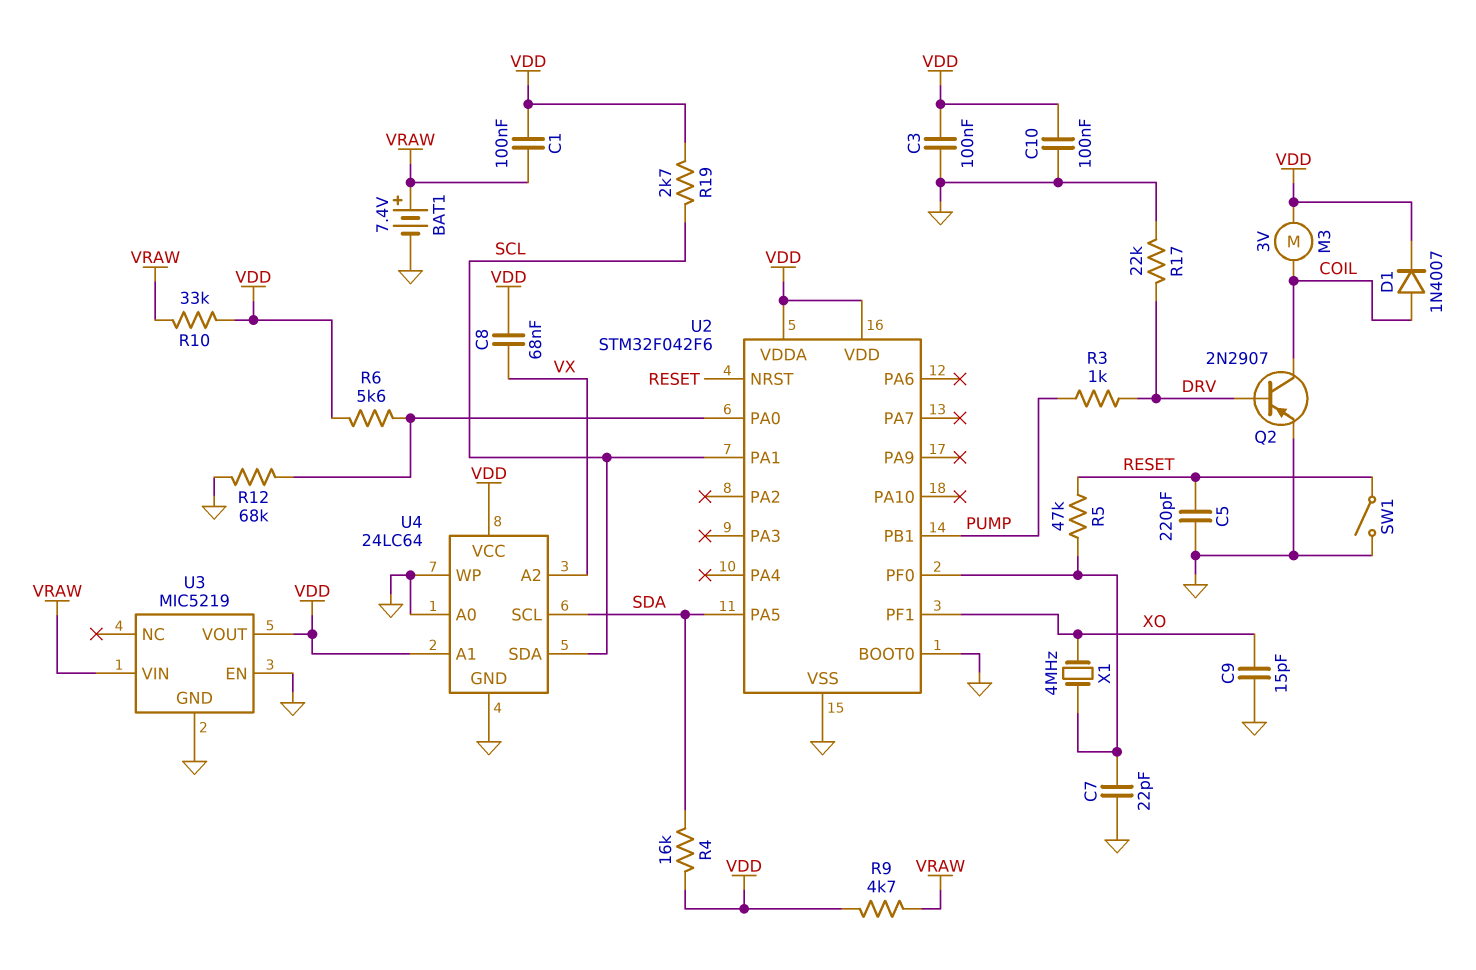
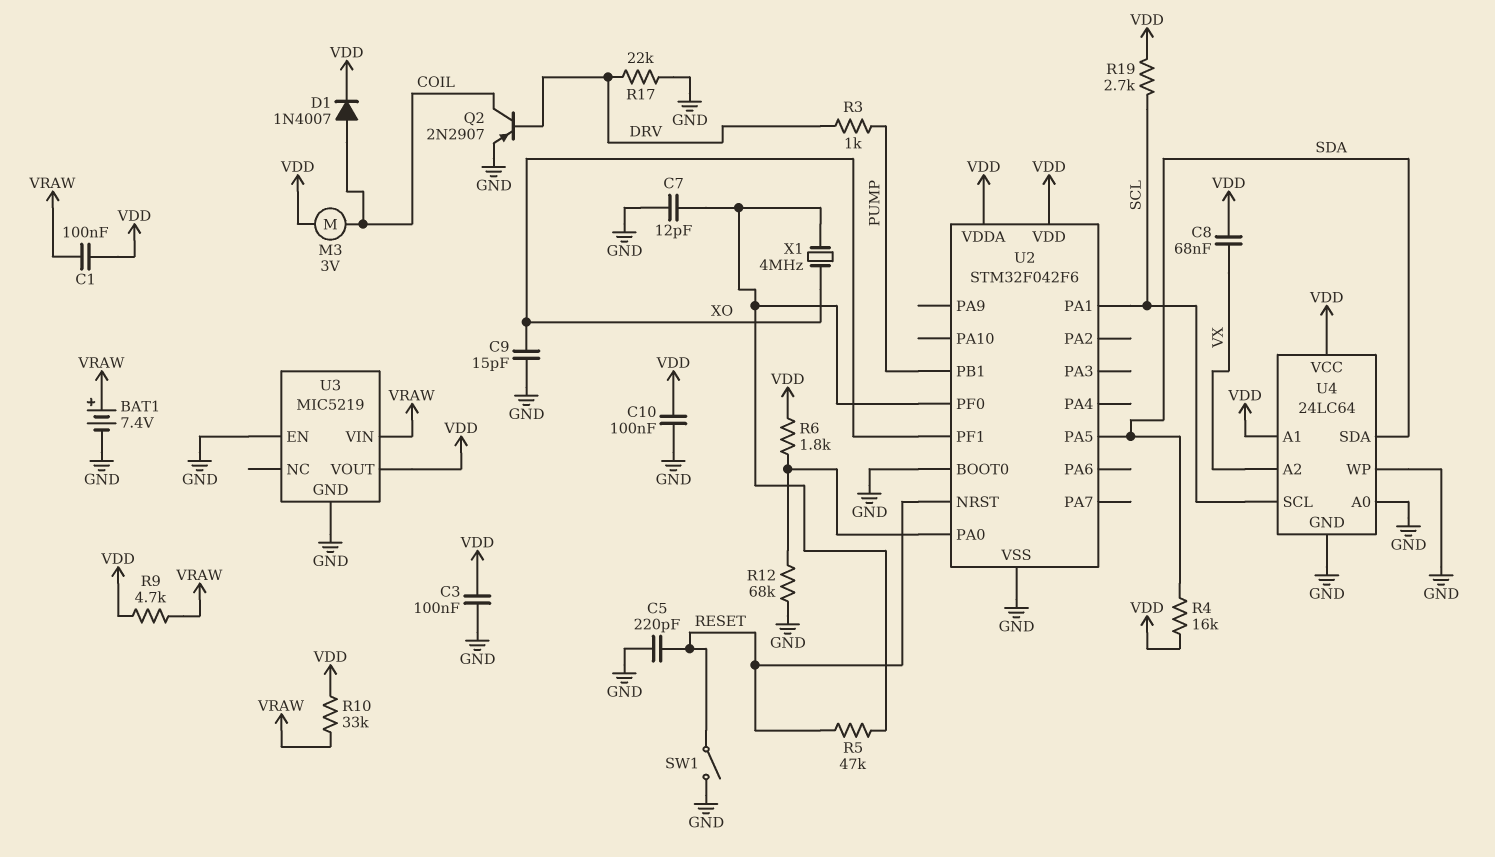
C7: 22pF (GND, U2/PF0) -> 12pF (GND, U2/PF0)
R6: 5.6k (U2/PA0, VDD) -> 1.8k (U2/PA0, VDD)
U4 pin SCL: SDA -> SCL
U4 pin SDA: SCL -> SDA

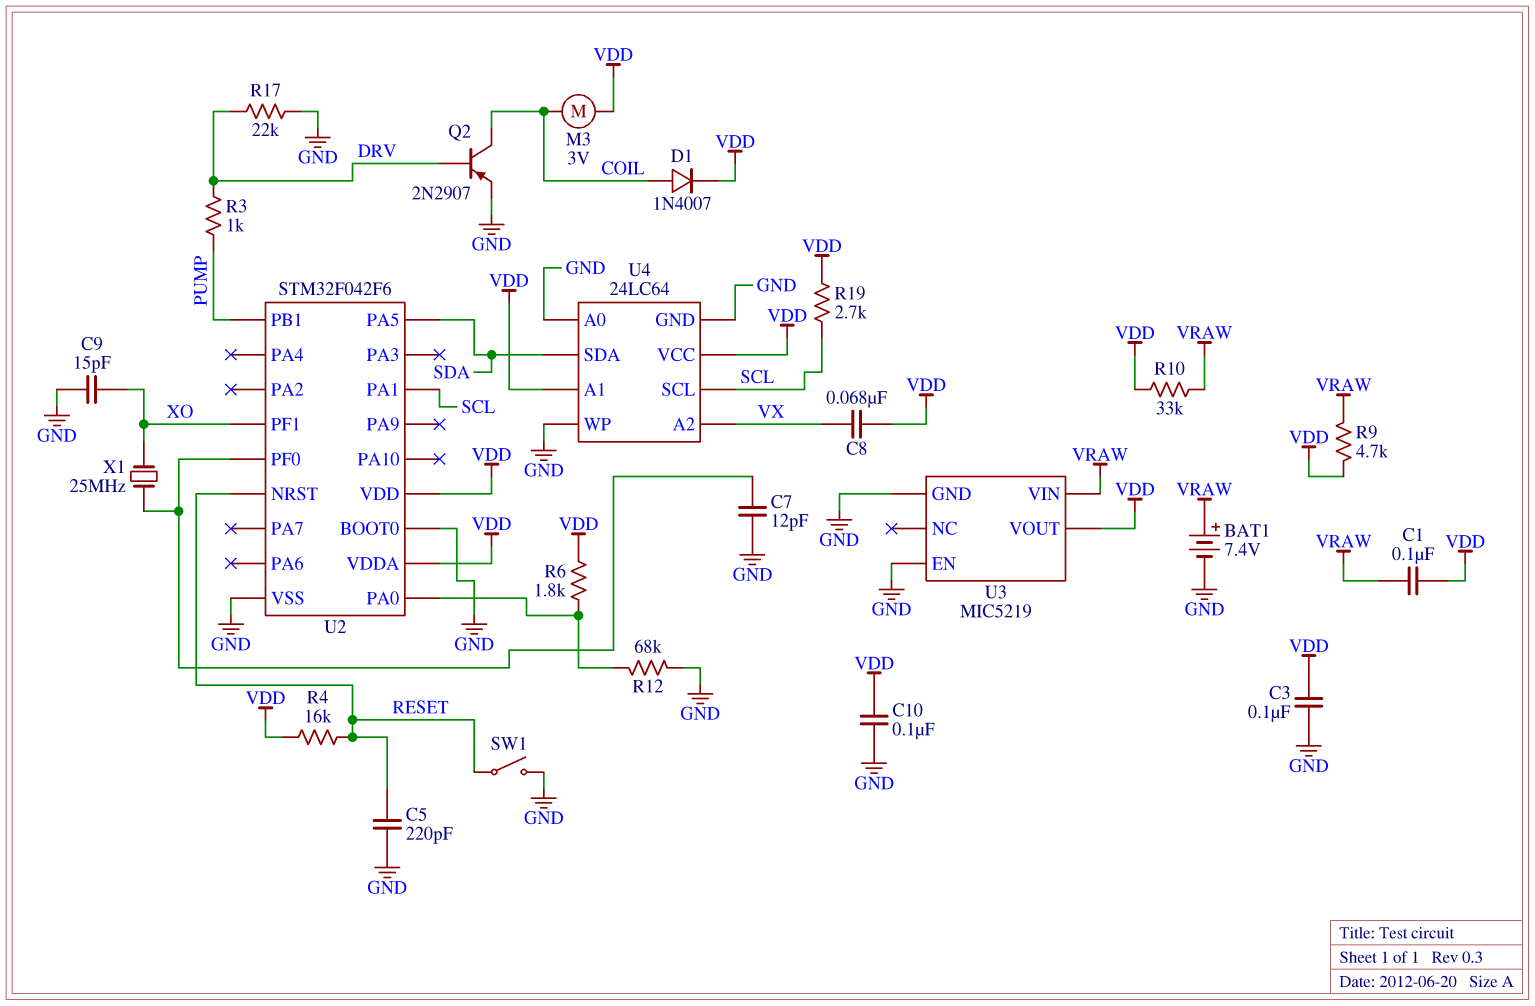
R4: 16k (SDA, VDD) -> 16k (RESET, VDD)
R5: 47k (RESET, U2/PF0) -> none
X1: 4MHz (U2/PF0, XO) -> 25MHz (U2/PF0, XO)

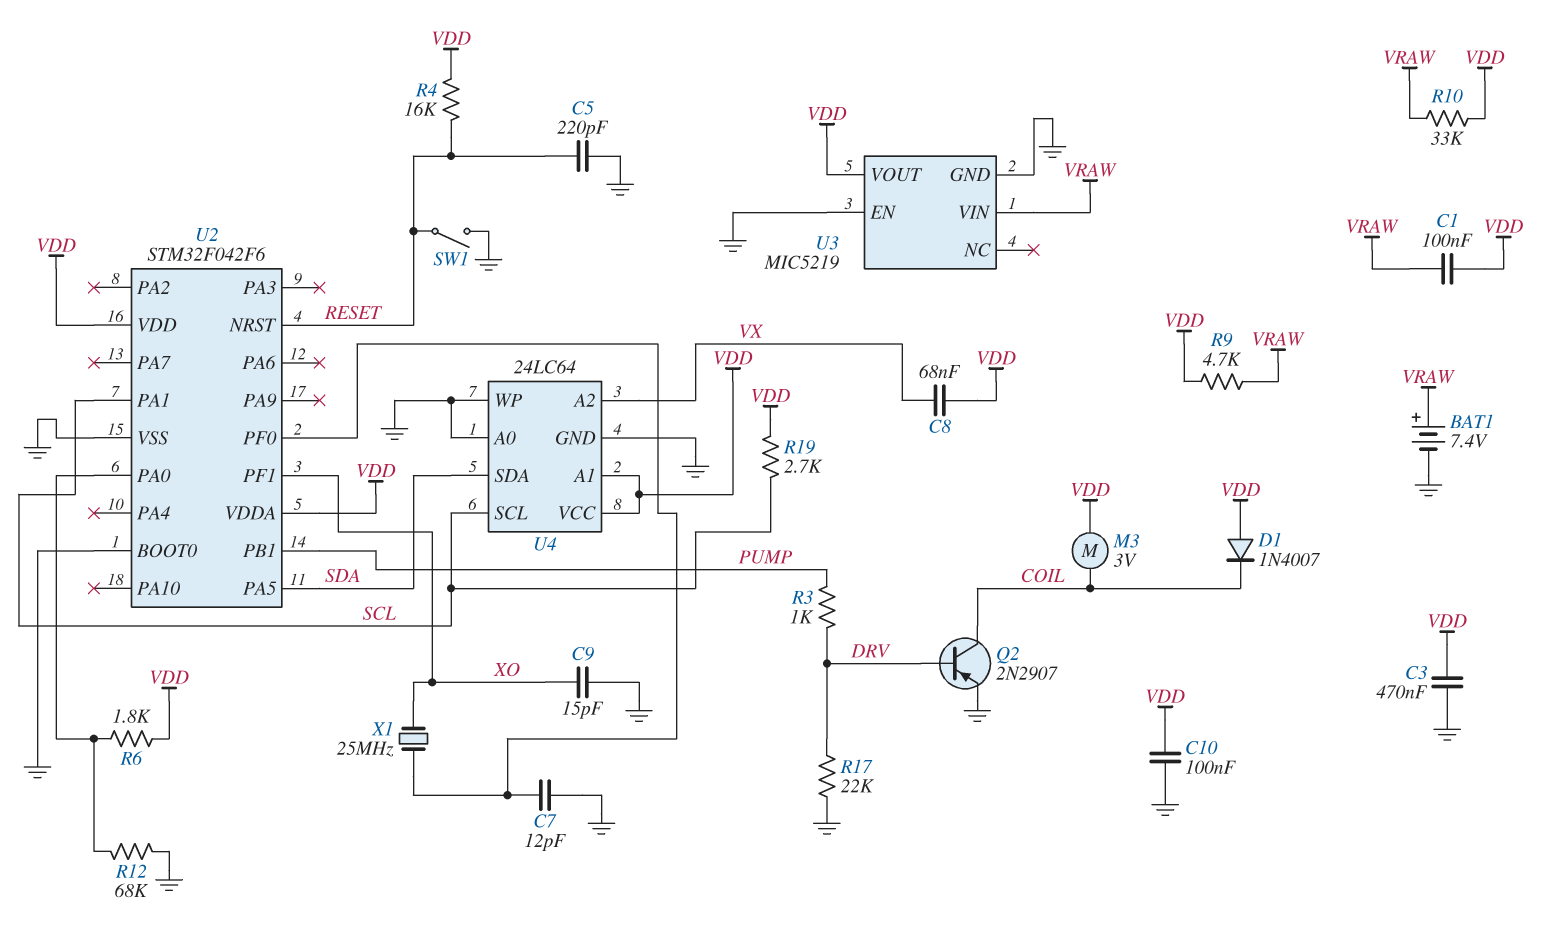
C3: 100nF (GND, VDD) -> 470nF (GND, VDD)
D1: diode 1N4007 (A COIL, K VDD) -> diode 1N4007 (A VDD, K COIL)

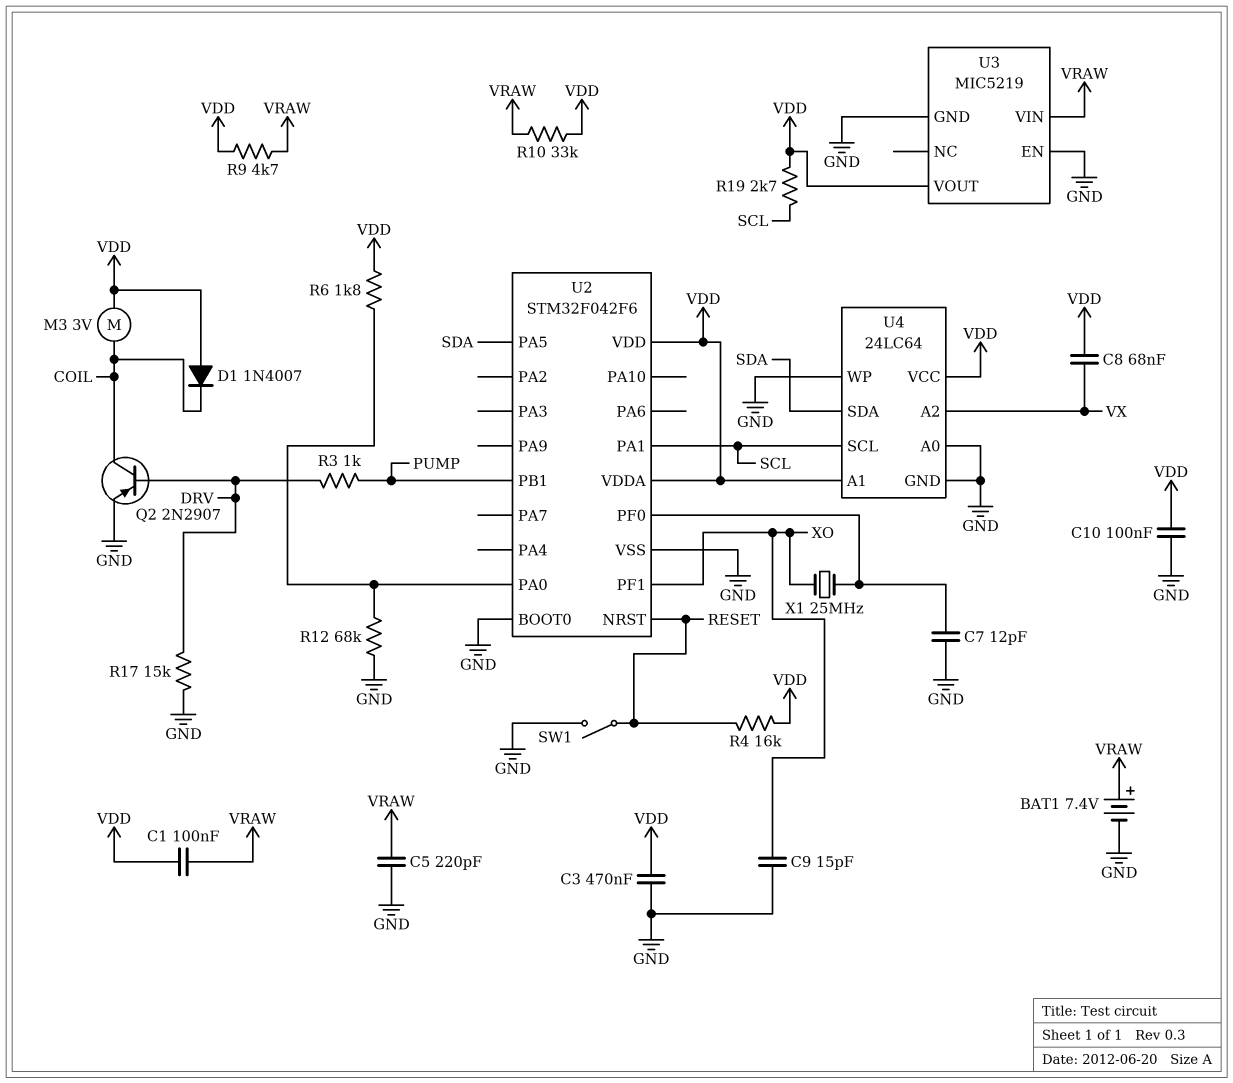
C5: 220pF (GND, RESET) -> 220pF (GND, VRAW)
R17: 22k (DRV, GND) -> 15k (DRV, GND)

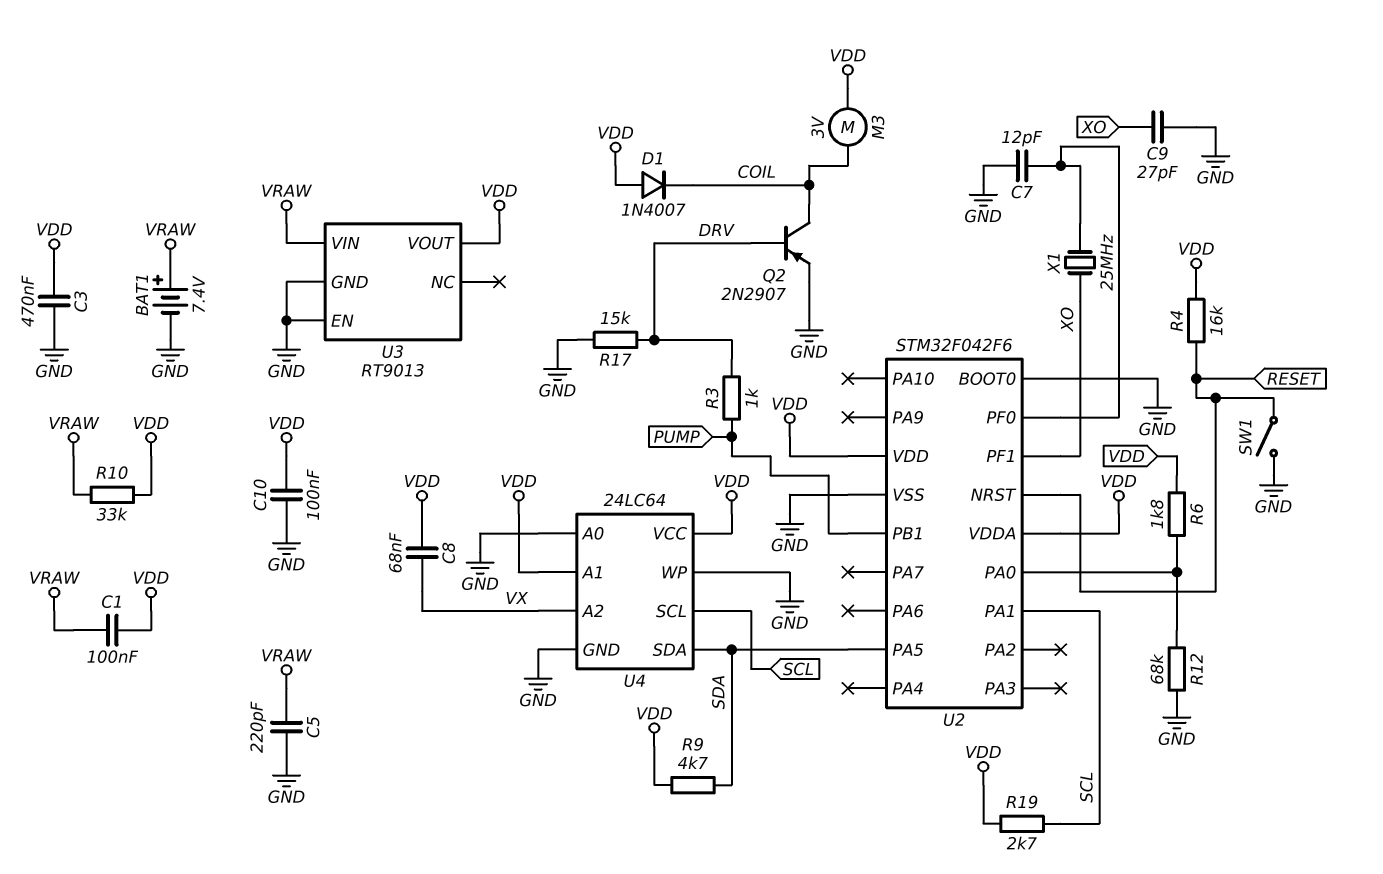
C9: 15pF (GND, XO) -> 27pF (GND, XO)
R9: 4.7k (VDD, VRAW) -> 4.7k (SDA, VDD)
U3: MIC5219 -> RT9013

